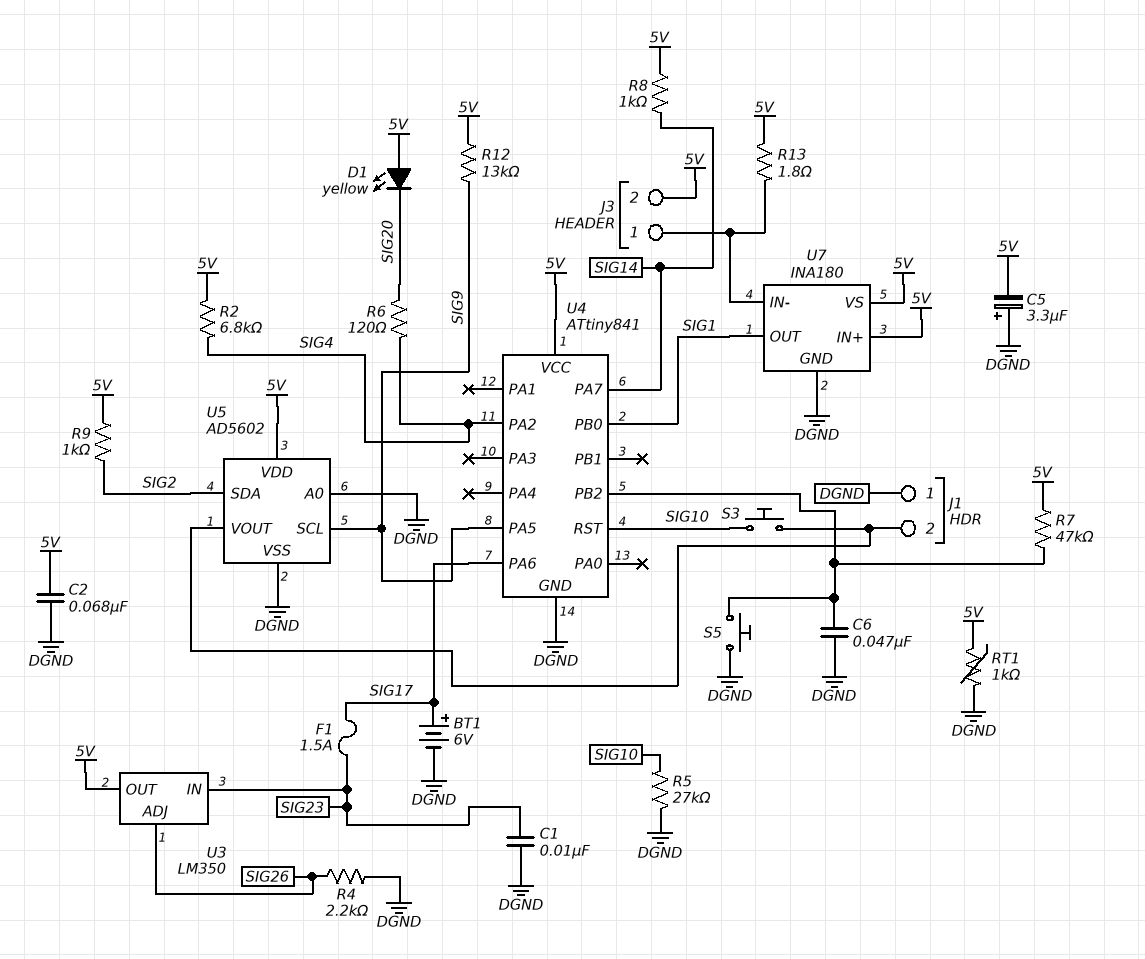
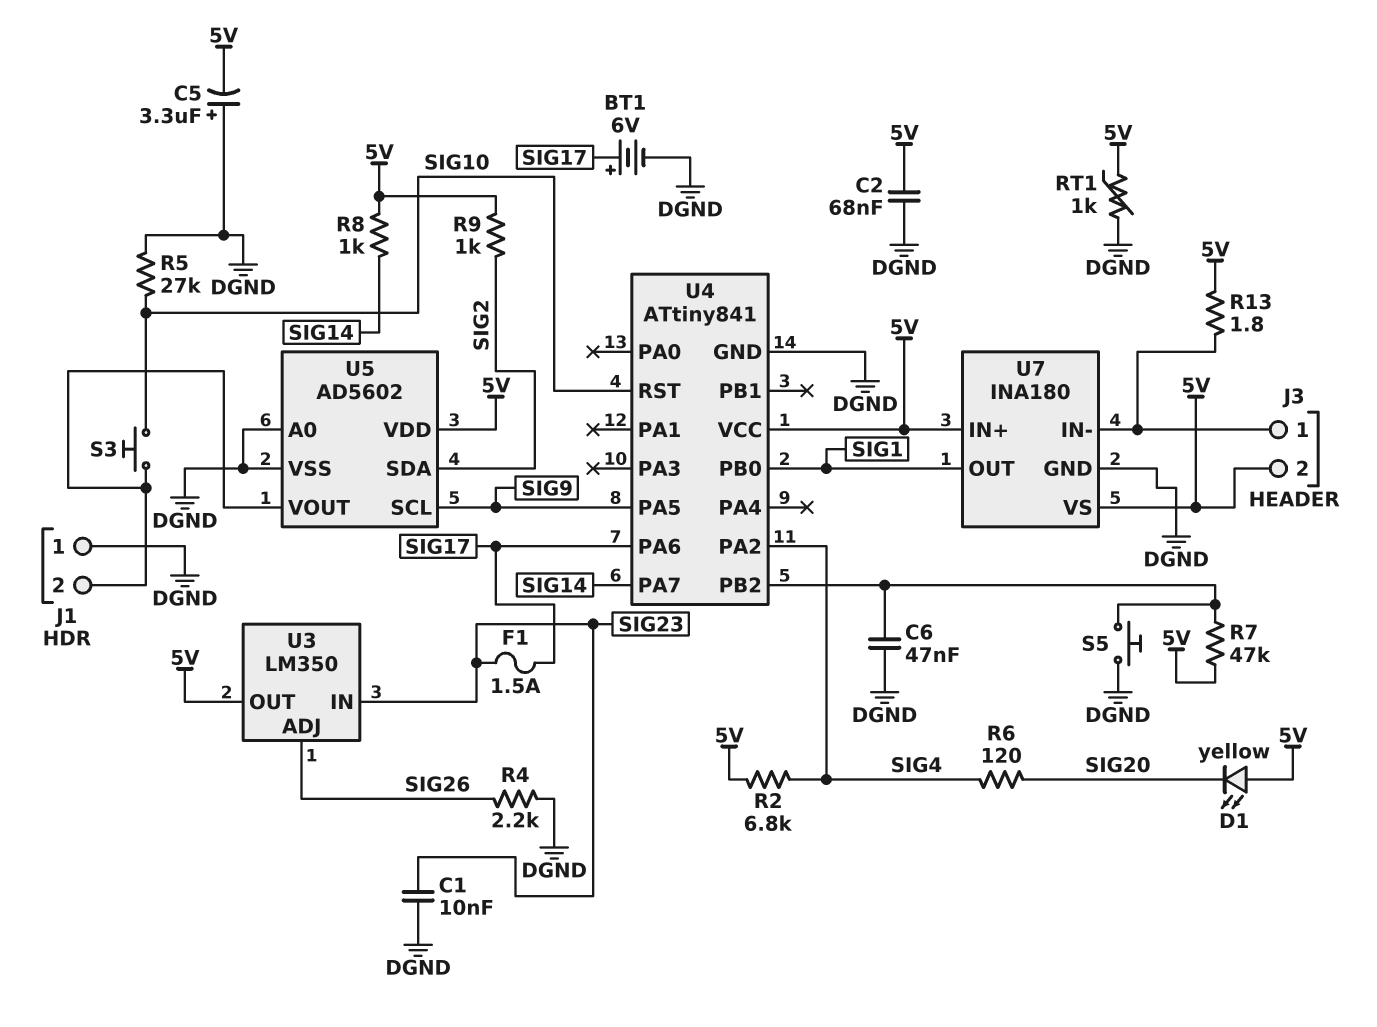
R12: 13k (5V, SIG9) -> none

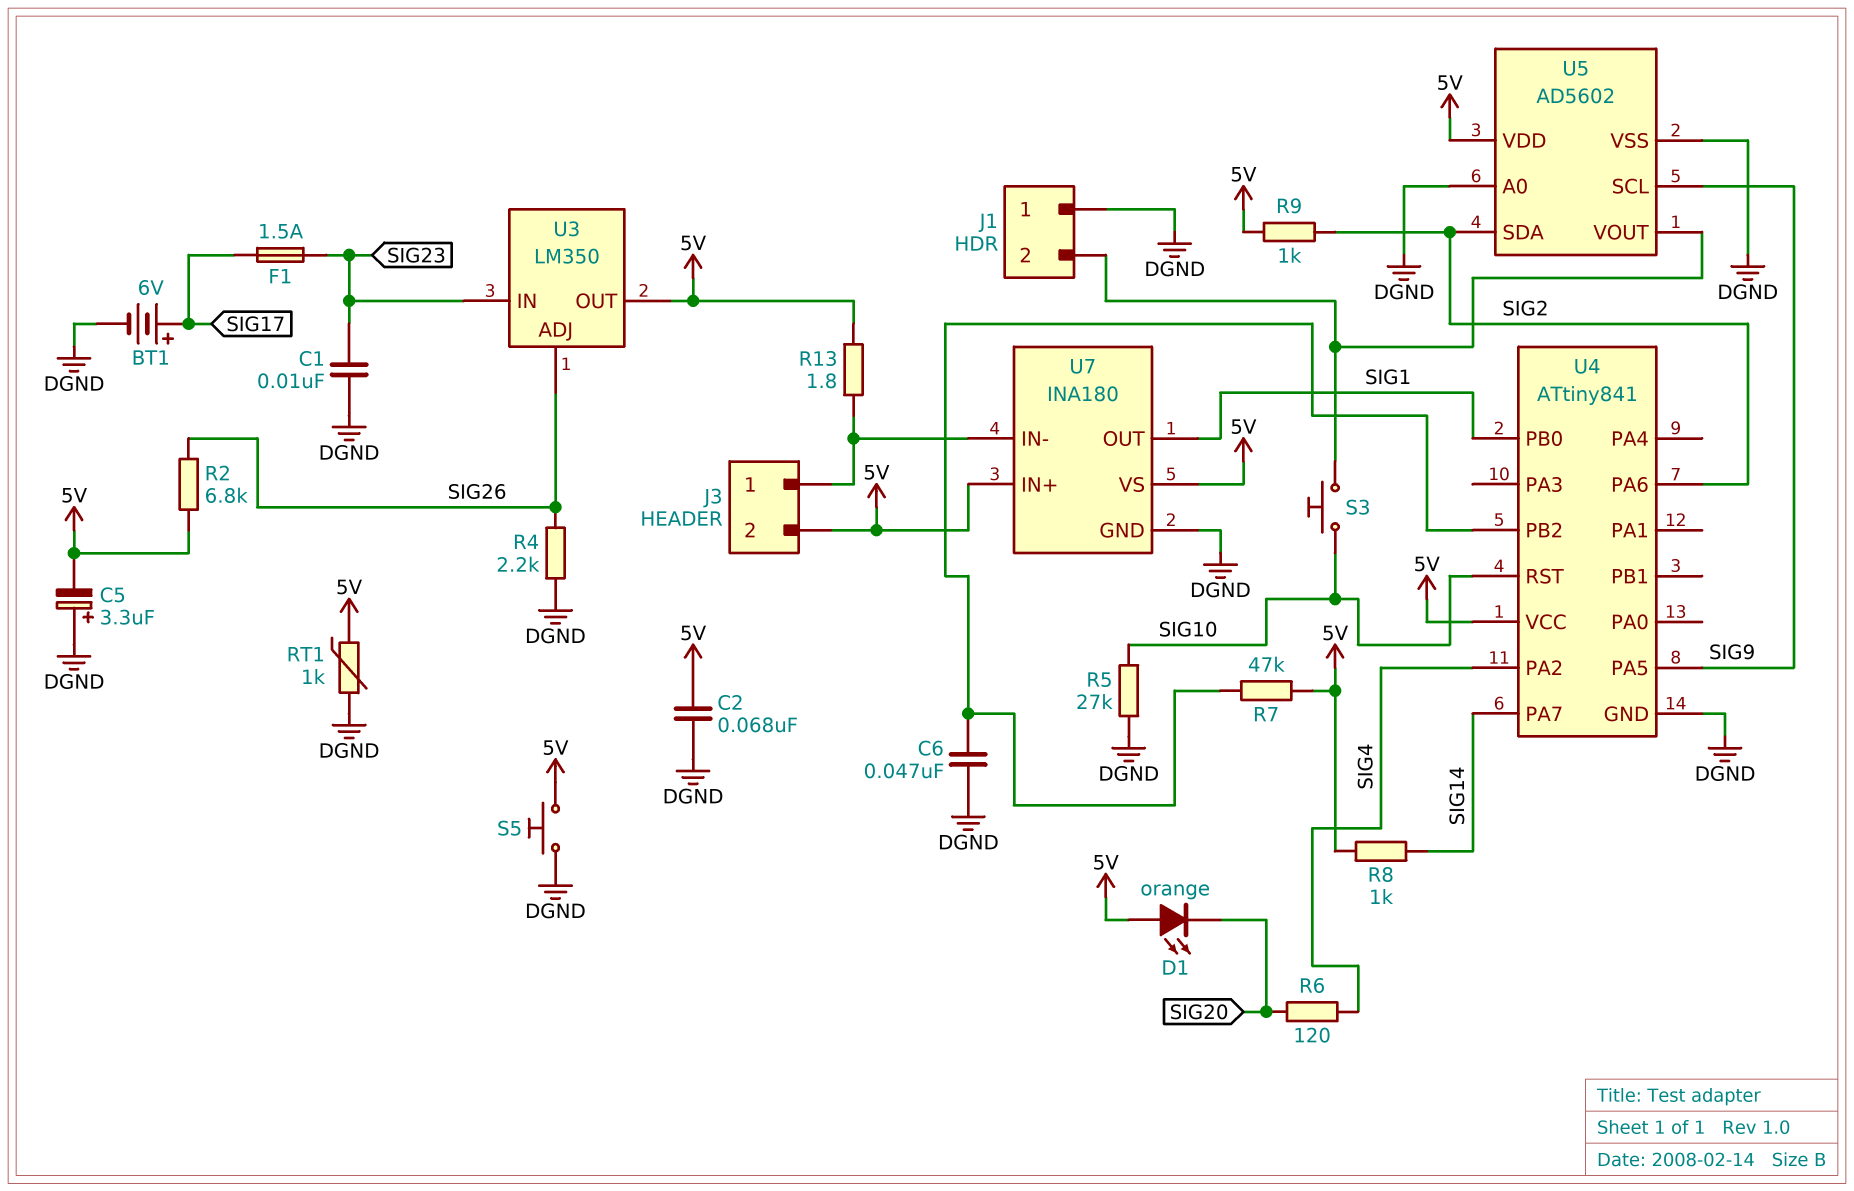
D1: LED yellow (A 5V, K SIG20) -> LED orange (A 5V, K SIG20)
R2: 6.8k (5V, SIG4) -> 6.8k (5V, SIG26)
S5: button (DGND, U4/PB2) -> button (5V, DGND)
U4 pin PA6: SIG17 -> SIG2

